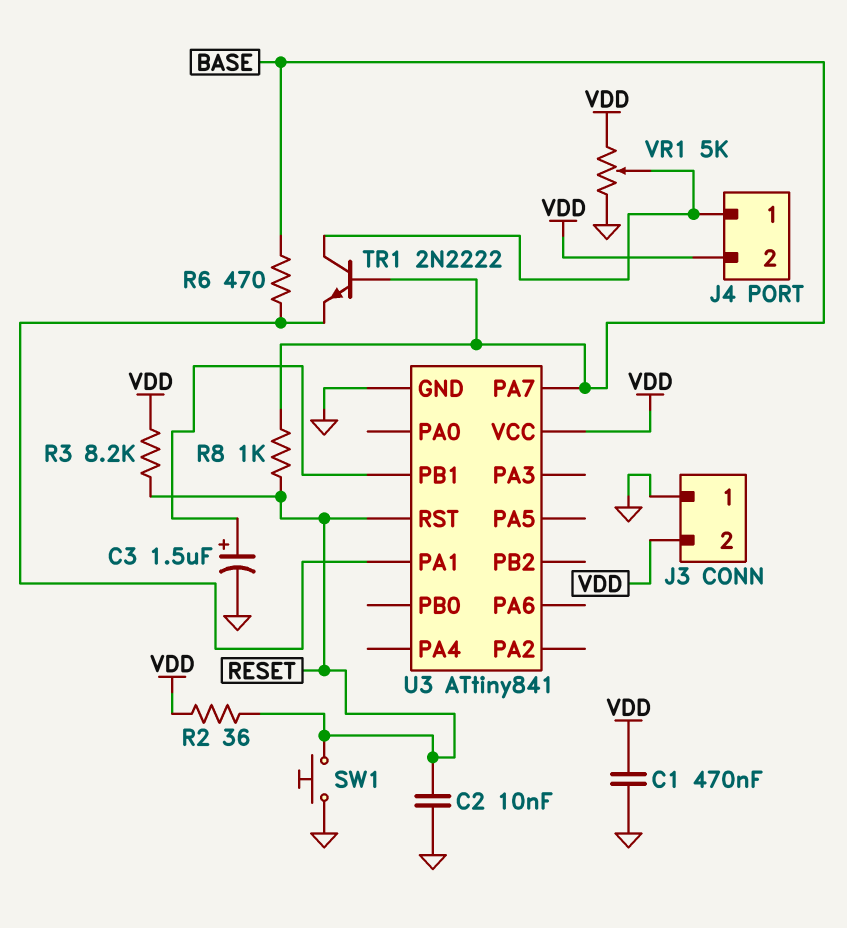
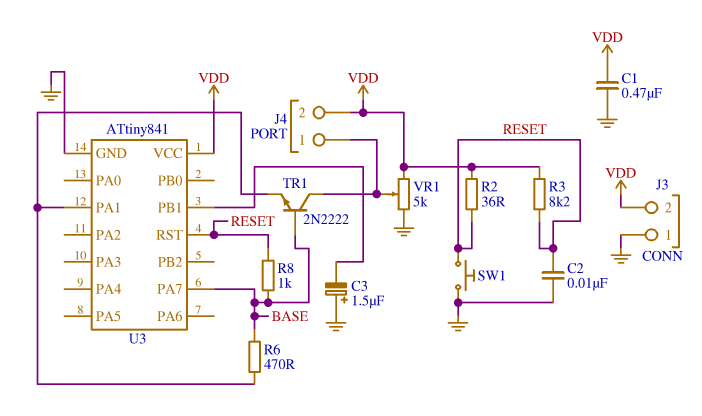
C3: 1.5uF (plus U3/PB1, minus GND) -> 1.5uF (plus GND, minus U3/PB1)

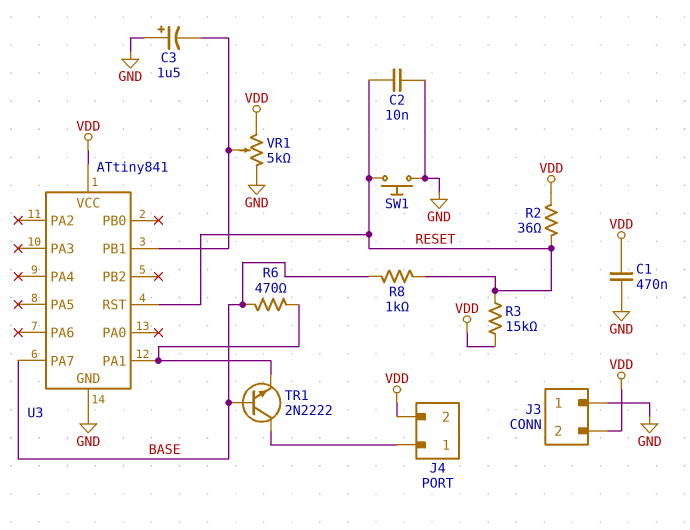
R3: 8.2k (RESET, VDD) -> 15k (RESET, VDD)
VR1: 5k (GND, VDD, wiper J4/1) -> 5k (GND, VDD, wiper U3/PB1)

